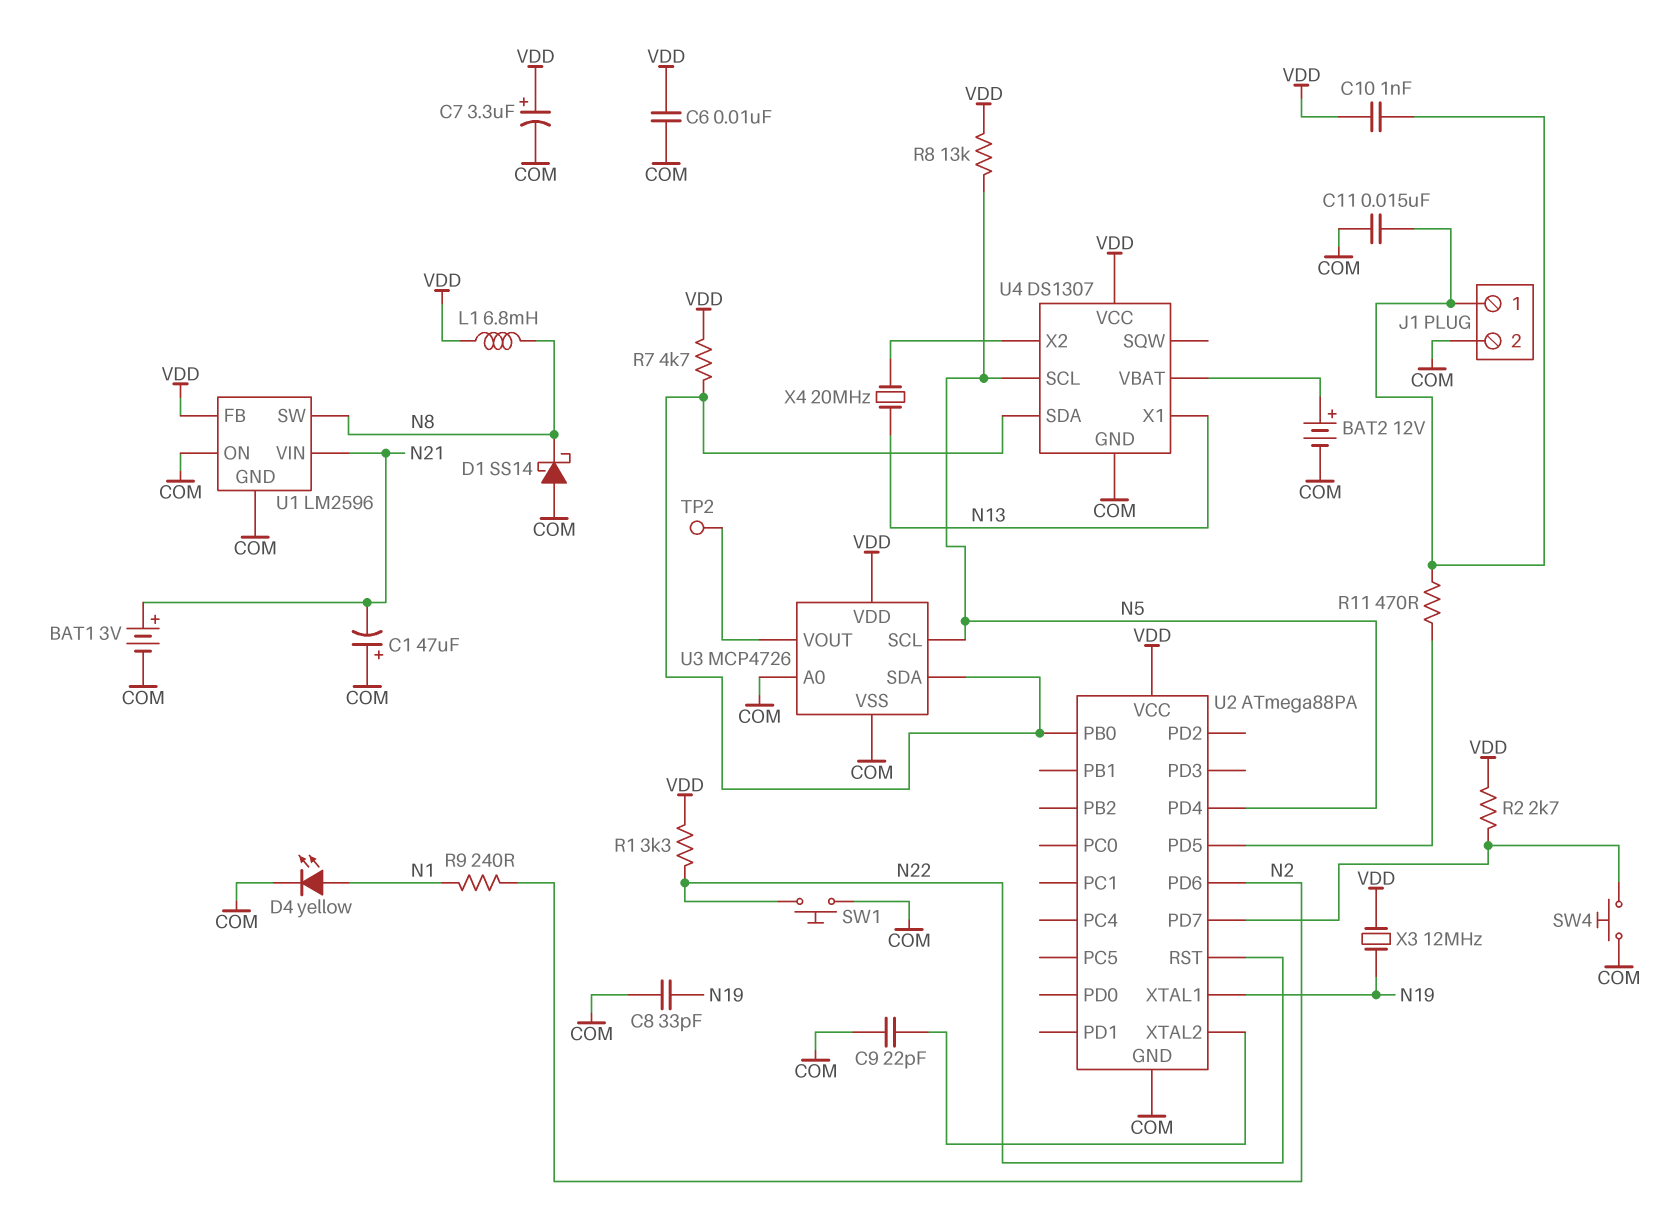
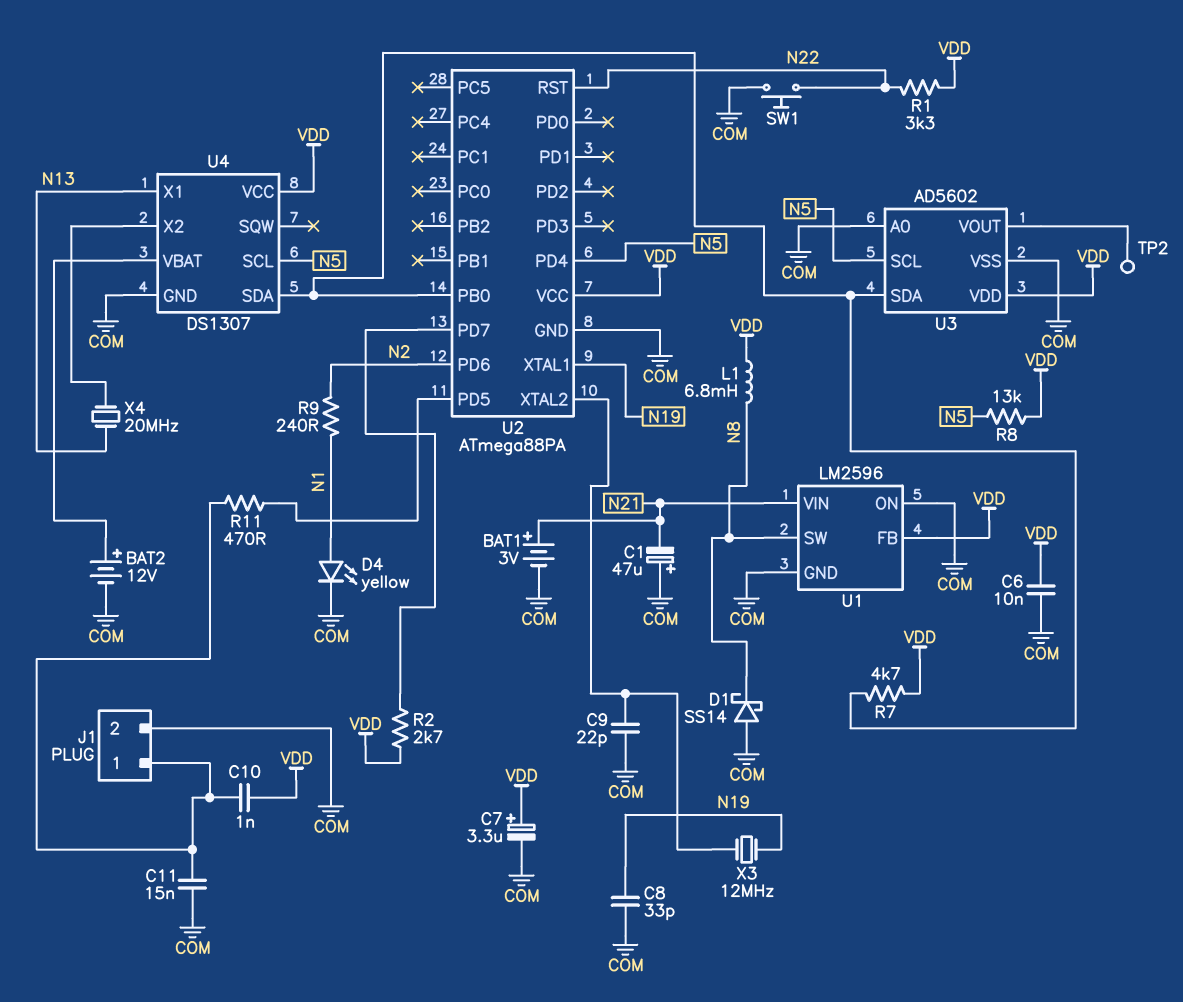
SW4: button (COM, U2/PD7) -> none
U3: MCP4726 -> AD5602
X3: 12MHz (N19, VDD) -> 12MHz (N19, U2/XTAL2)

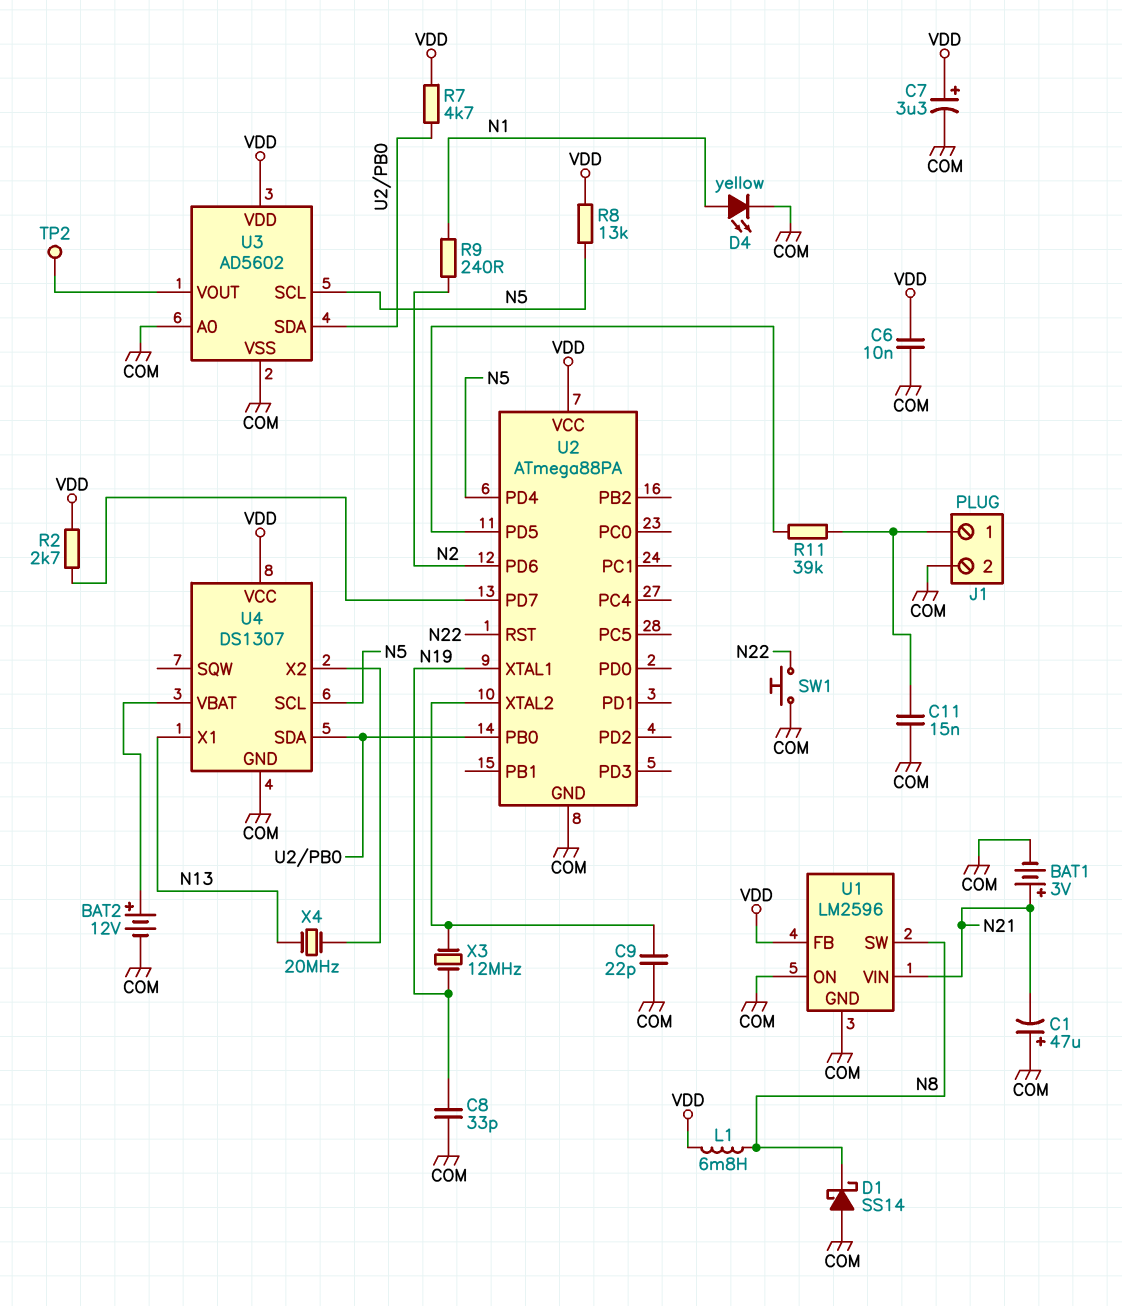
C10: 1nF (J1/1, VDD) -> none
R1: 3.3k (N22, VDD) -> none
R11: 470 (J1/1, U2/PD5) -> 39k (J1/1, U2/PD5)

